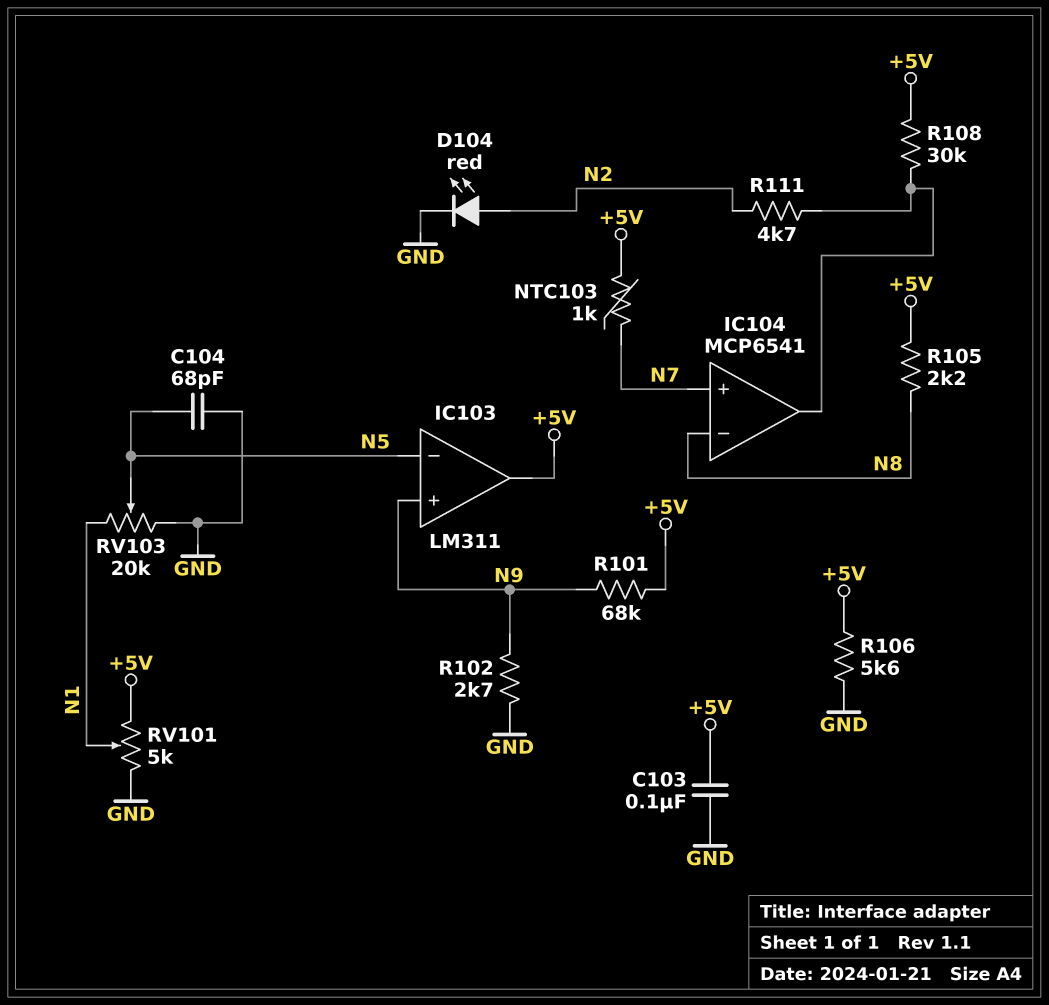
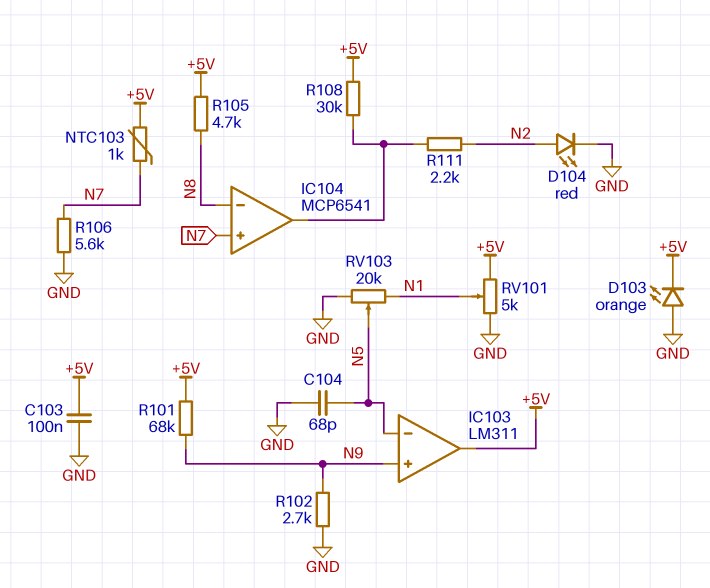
D103: none -> LED orange (A GND, K +5V)
R105: 2.2k (+5V, N8) -> 4.7k (+5V, N8)
R106: 5.6k (+5V, GND) -> 5.6k (GND, N7)
R111: 4.7k (IC104/out, N2) -> 2.2k (IC104/out, N2)

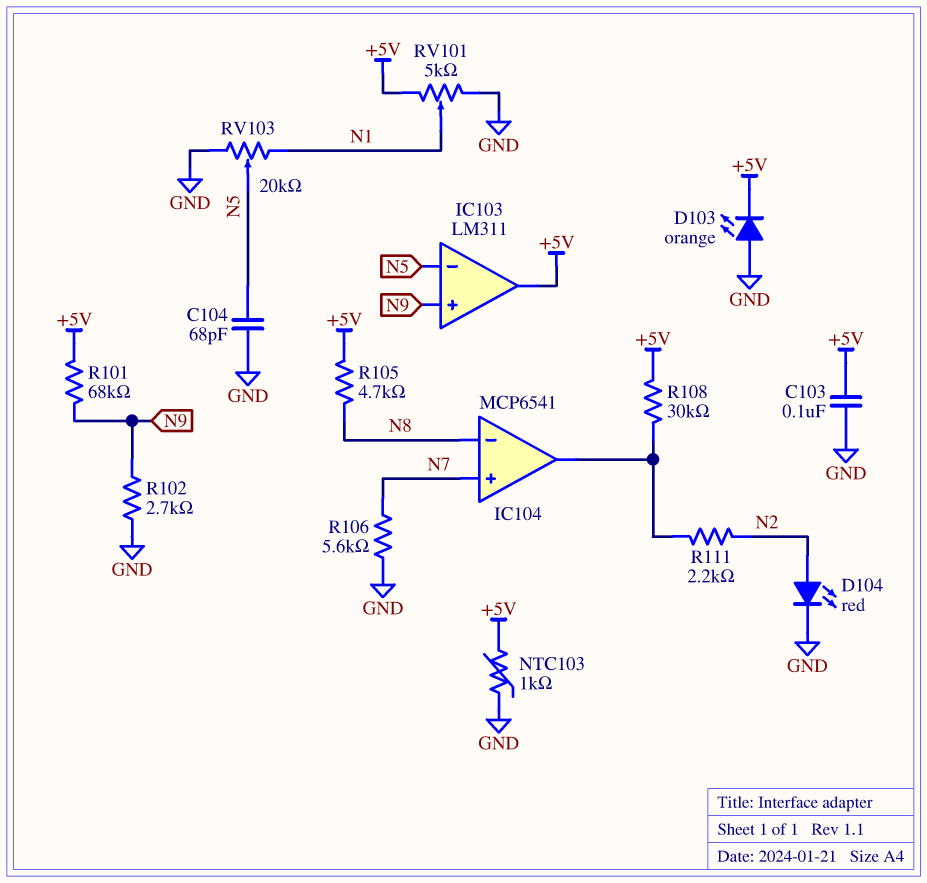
NTC103: 1k (+5V, N7) -> 1k (+5V, GND)

